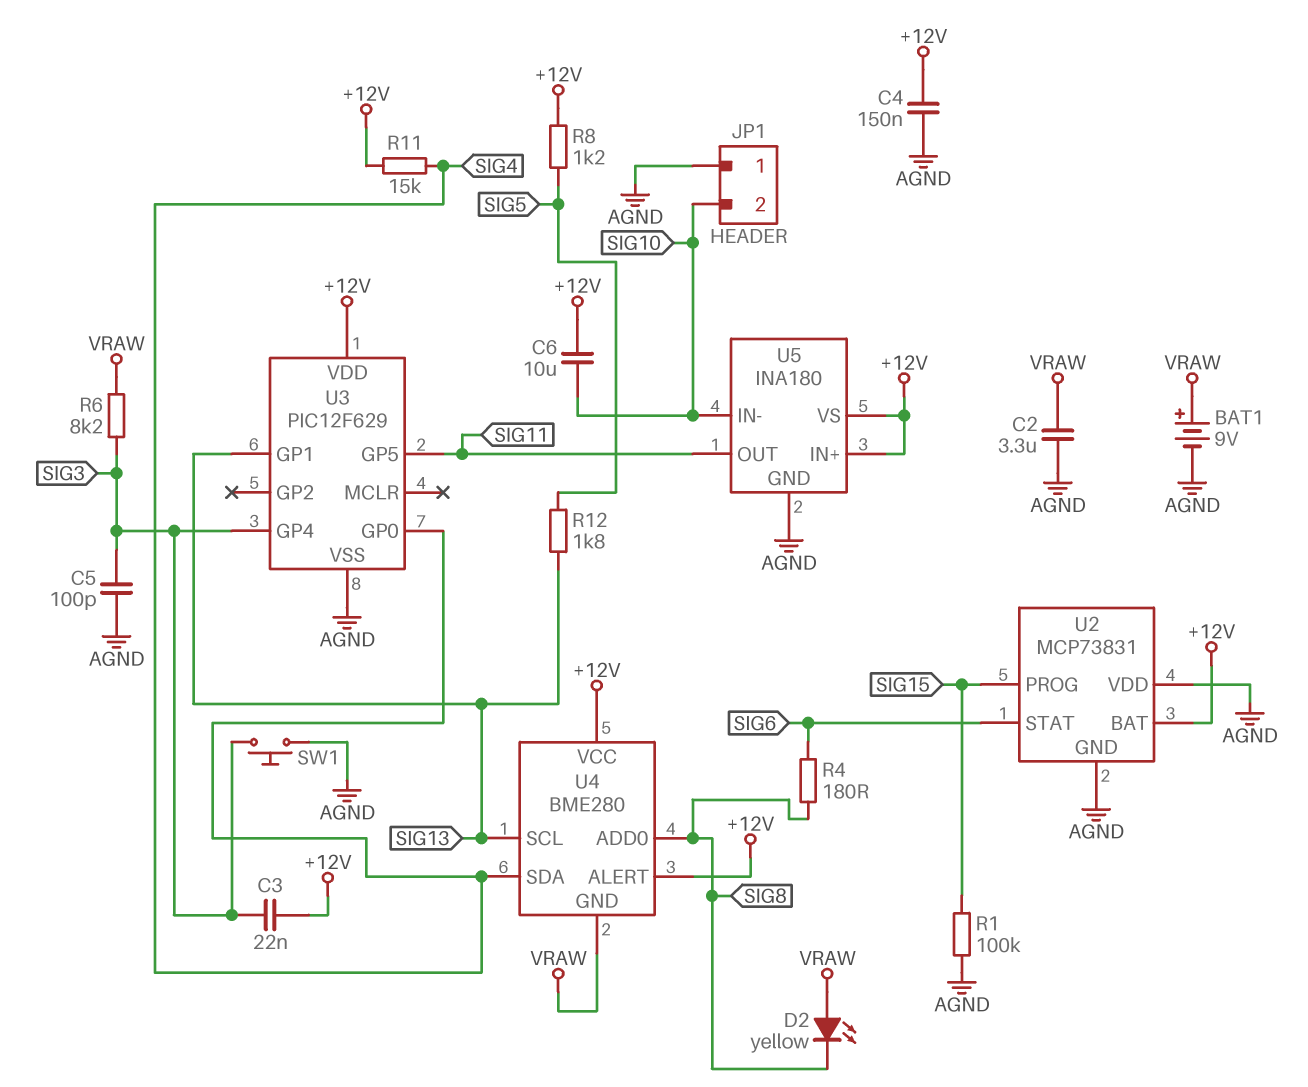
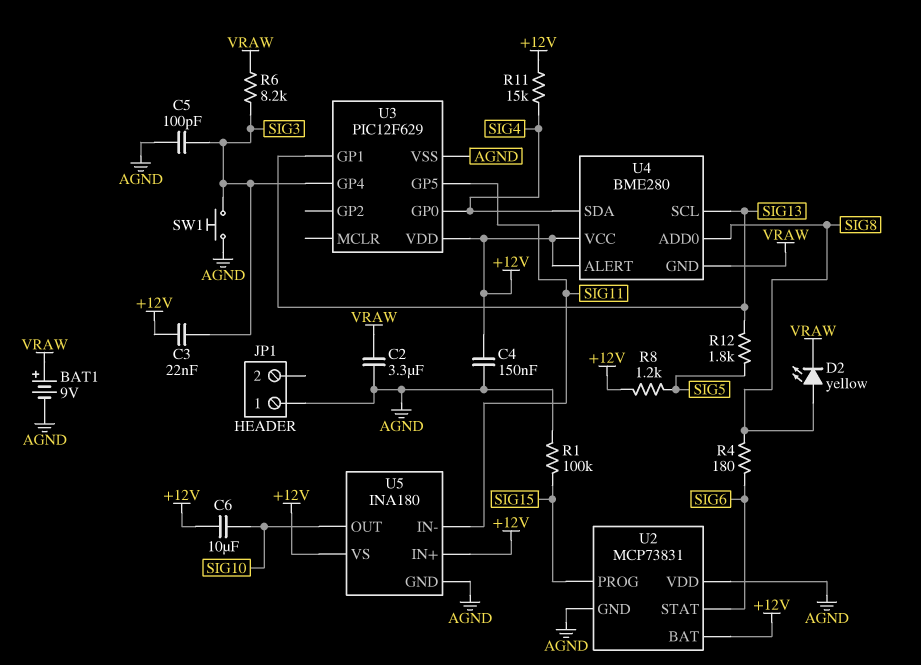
D2: LED yellow (A VRAW, K SIG8) -> LED yellow (A SIG8, K VRAW)
JP1 pin 2: SIG10 -> none
U5 pin IN-: SIG10 -> SIG11
U5 pin OUT: SIG11 -> SIG10

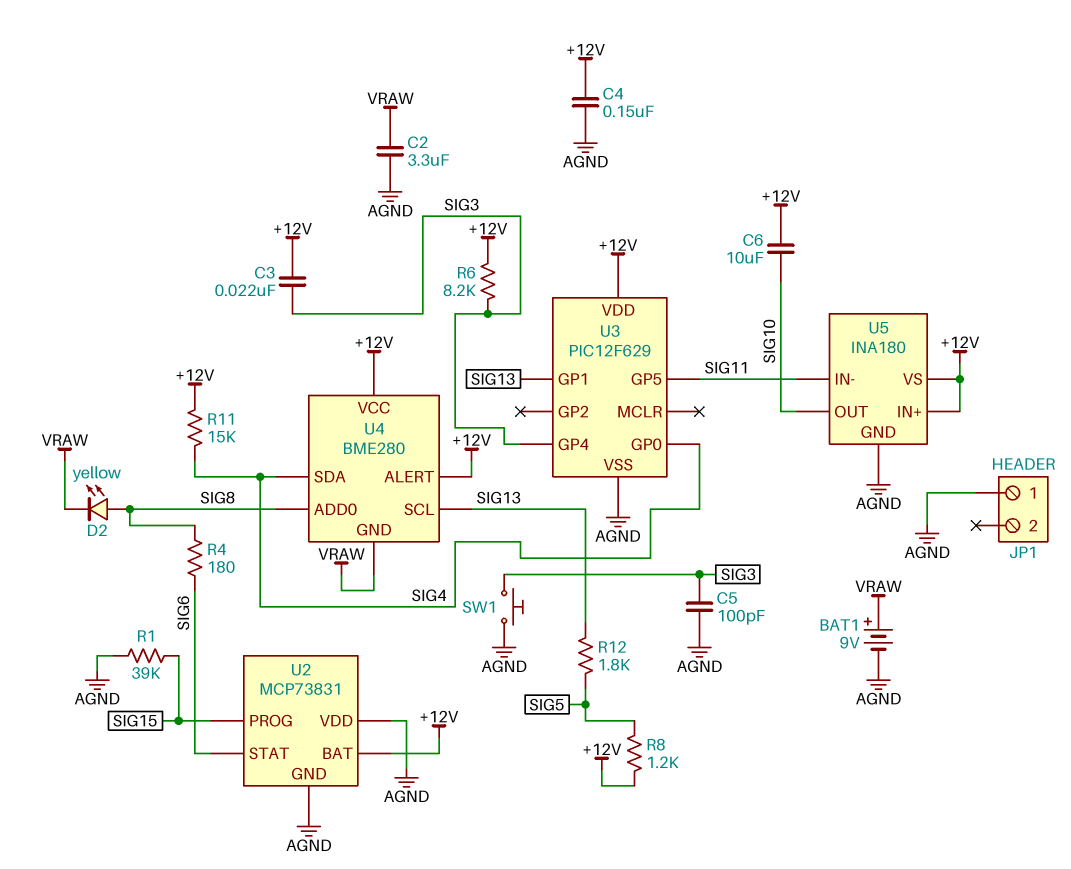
R1: 100k (AGND, SIG15) -> 39k (AGND, SIG15)
R6: 8.2k (SIG3, VRAW) -> 8.2k (+12V, SIG3)

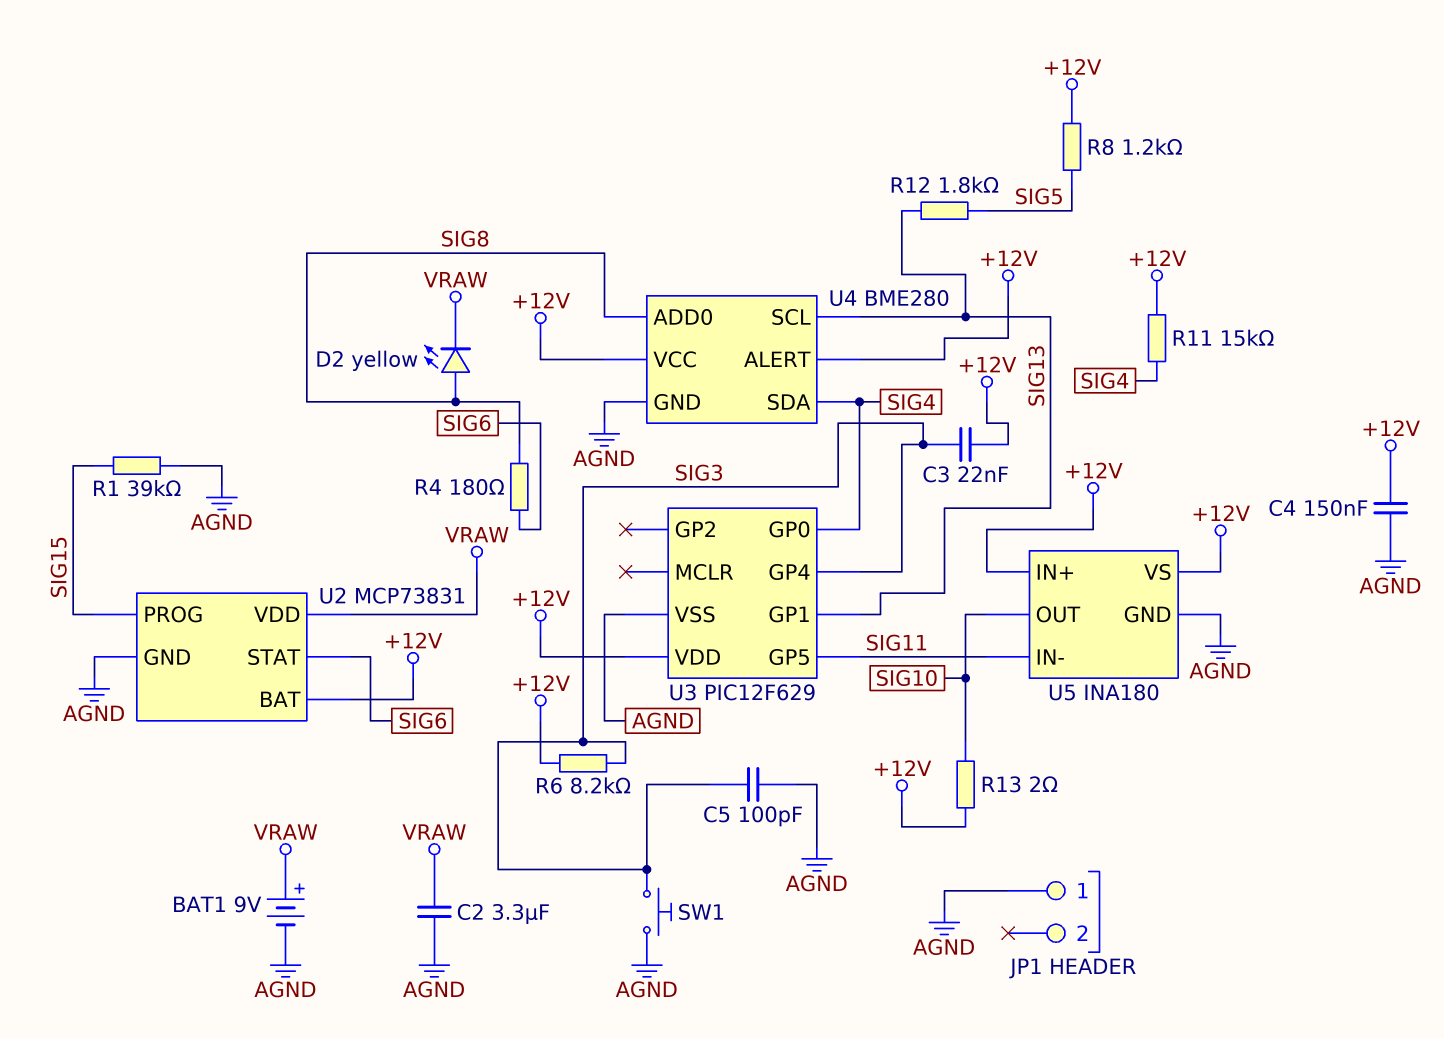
C6: 10uF (+12V, SIG10) -> none
R13: none -> 2 (+12V, SIG10)
U2 pin VDD: AGND -> VRAW
U4 pin GND: VRAW -> AGND

